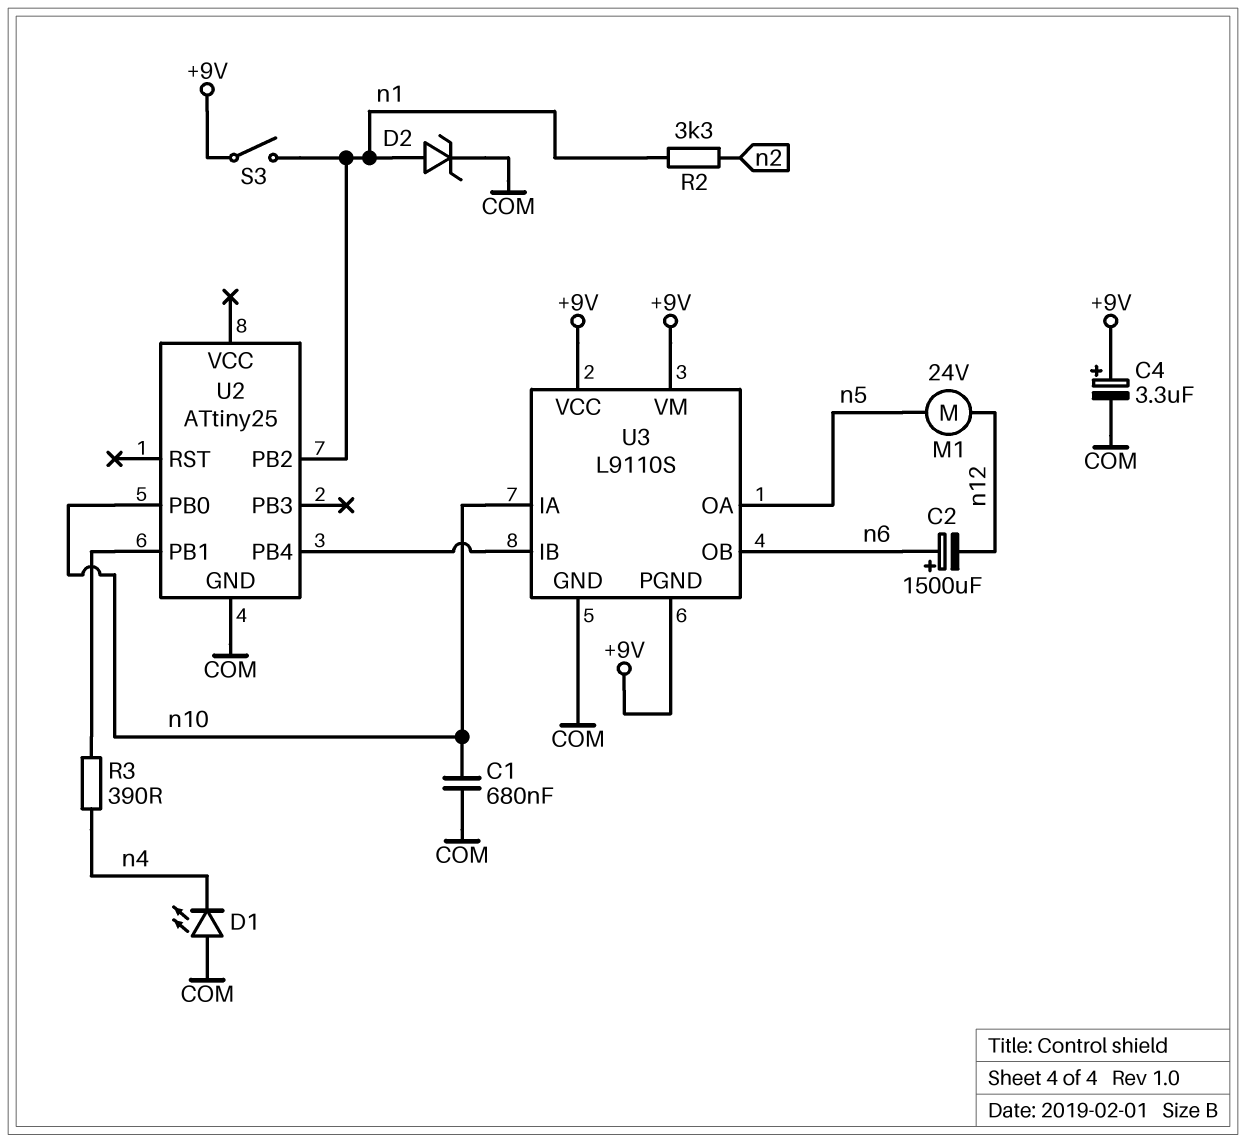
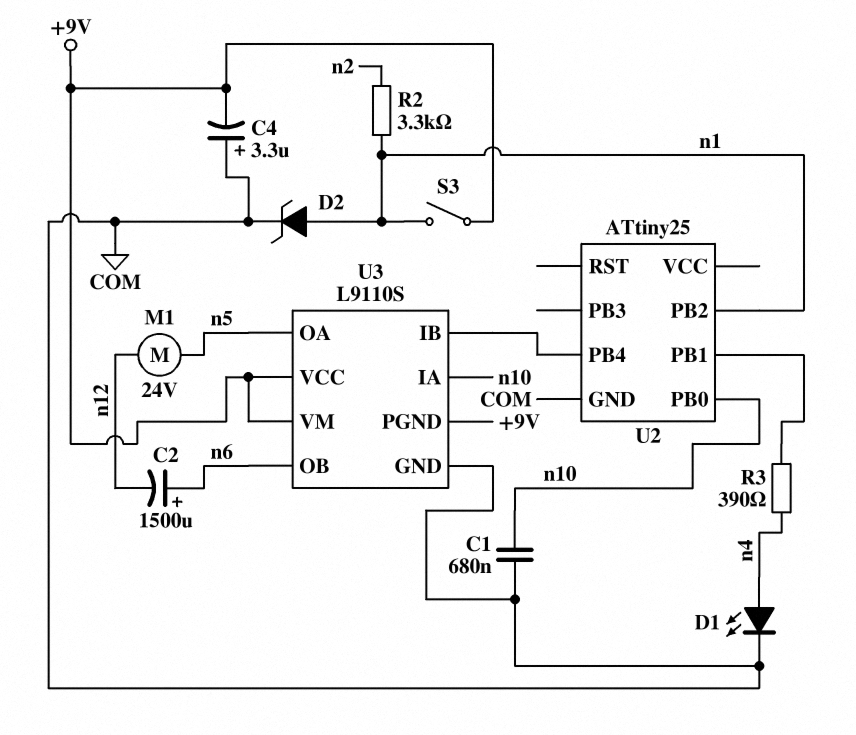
C4: 3.3uF (plus +9V, minus COM) -> 3.3uF (plus COM, minus +9V)
D1: LED (A COM, K n4) -> LED (A n4, K COM)

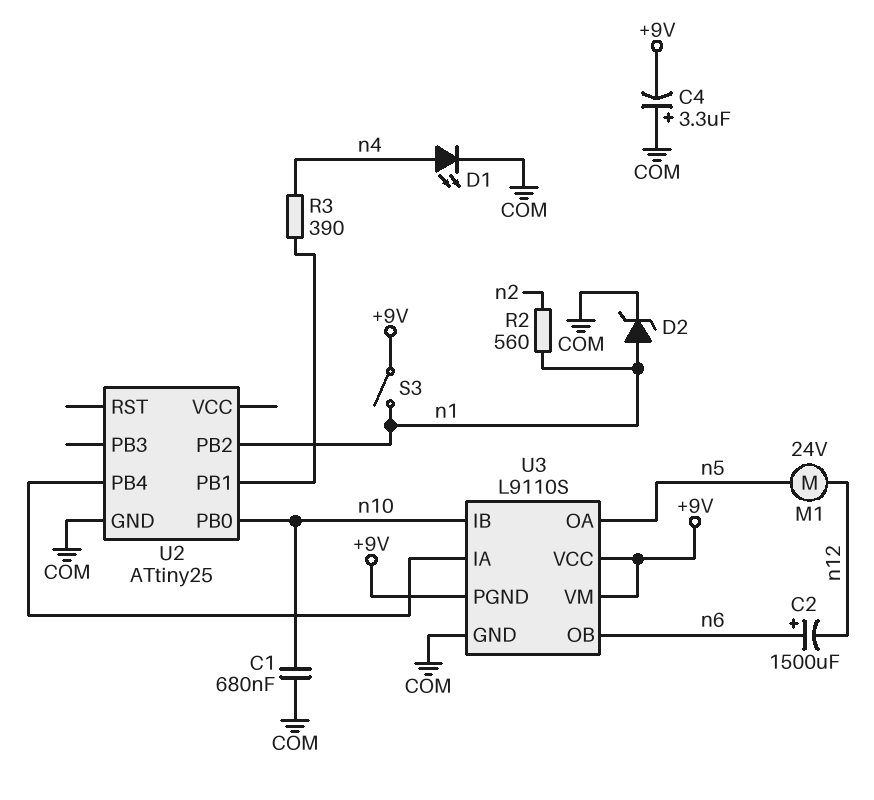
R2: 3.3k (n1, n2) -> 560 (n1, n2)
U3 pin IA: n10 -> U2/PB4
U3 pin IB: U2/PB4 -> n10

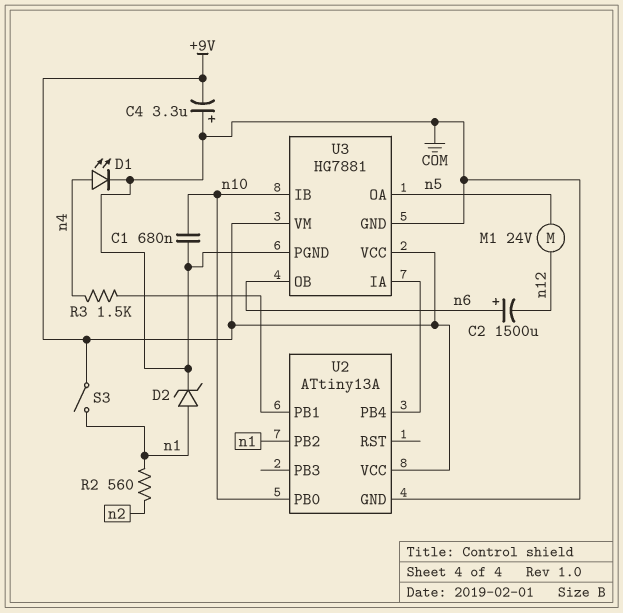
R3: 390 (U2/PB1, n4) -> 1.5k (U2/PB1, n4)
U2: ATtiny25 -> ATtiny13A
U2 pin VCC: none -> +9V
U3: L9110S -> HG7881
U3 pin PGND: +9V -> COM

